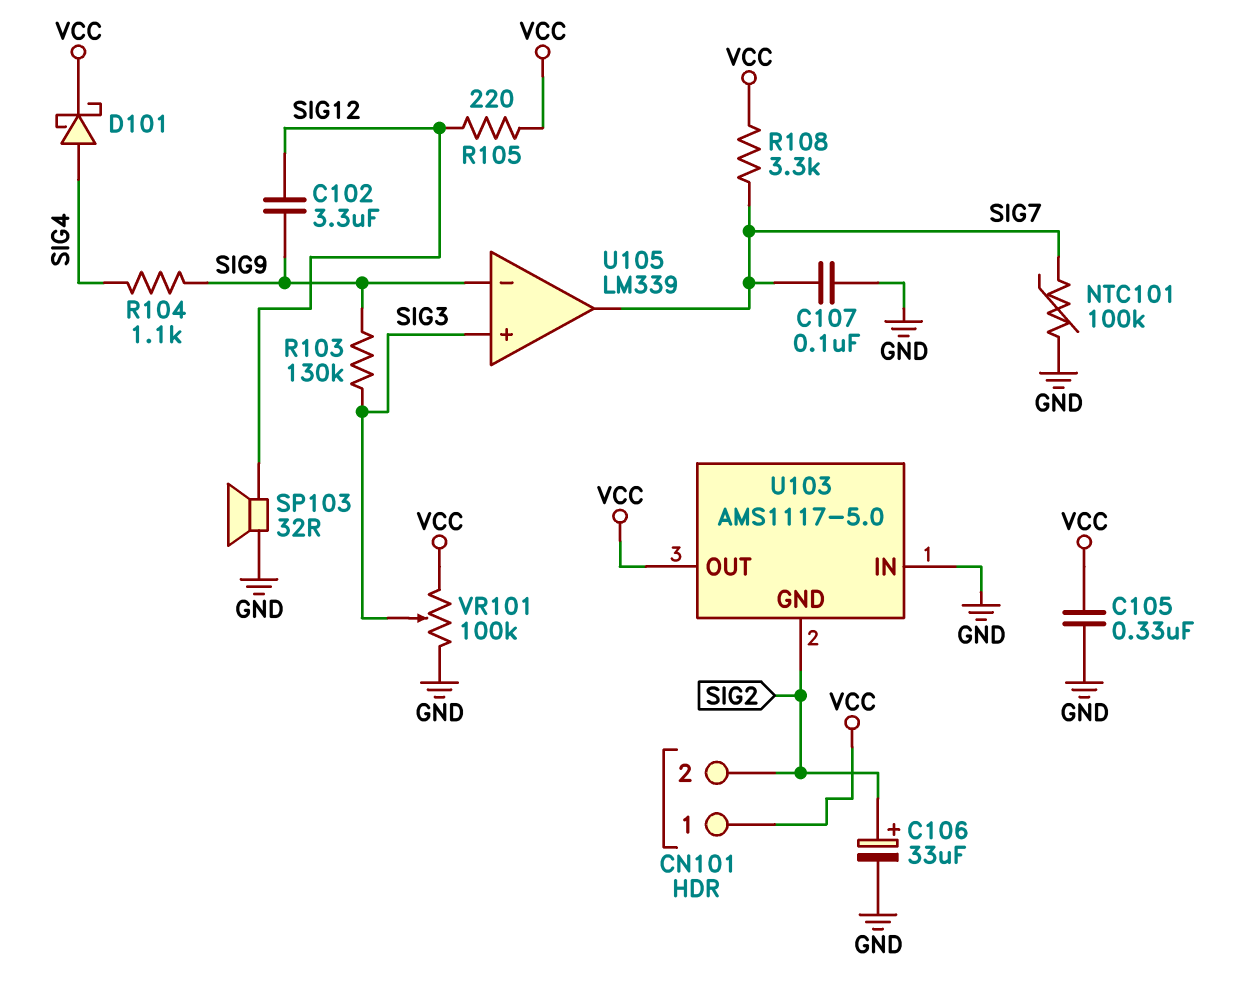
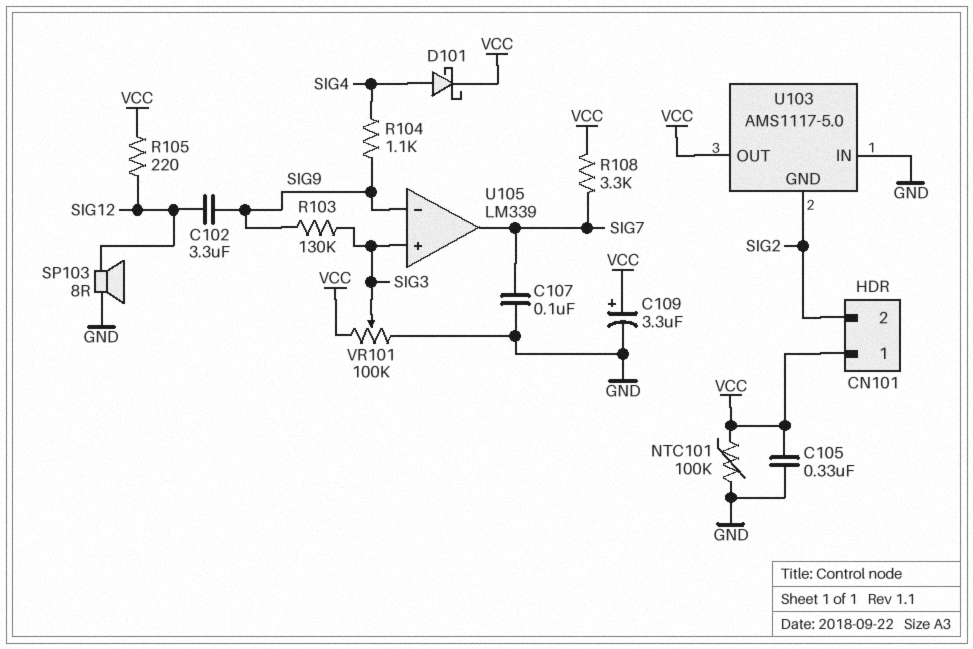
C106: 33uF (plus SIG2, minus GND) -> none
C109: none -> 3.3uF (plus VCC, minus GND)
NTC101: 100k (GND, SIG7) -> 100k (GND, VCC)
SP103: speaker 32R (GND, SIG12) -> speaker 8R (GND, SIG12)

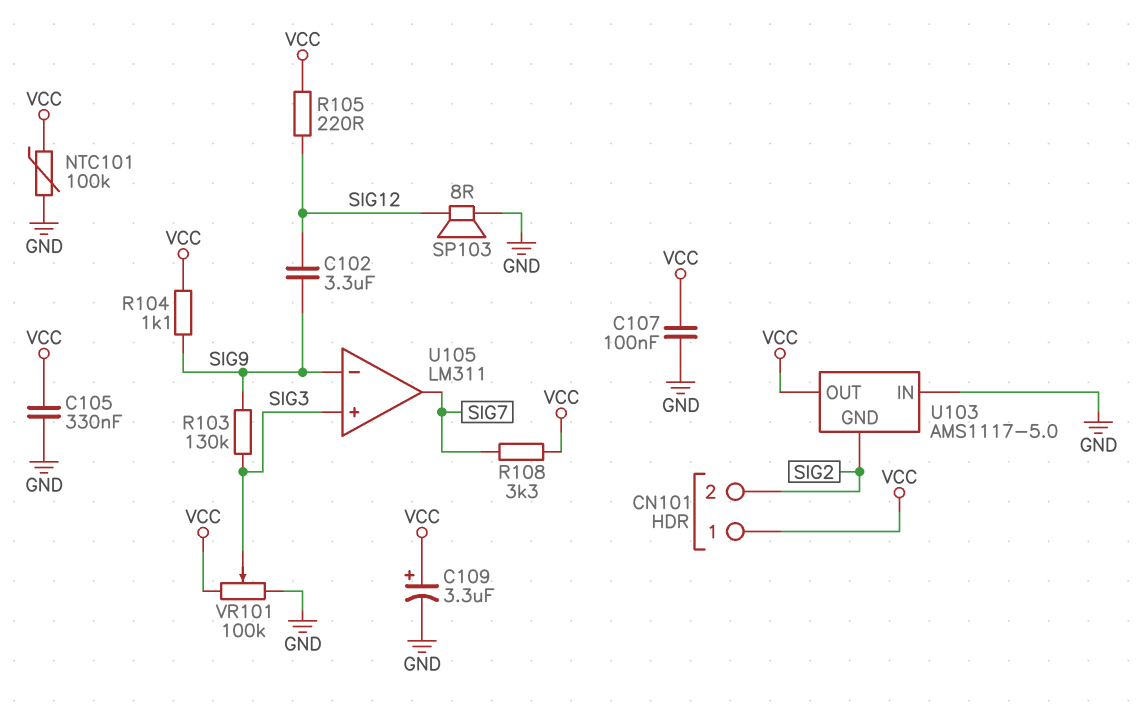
C107: 100nF (GND, SIG7) -> 100nF (GND, VCC)
D101: schottky (A SIG4, K VCC) -> none
R104: 1.1k (SIG4, SIG9) -> 1.1k (SIG9, VCC)
U105: LM339 -> LM311

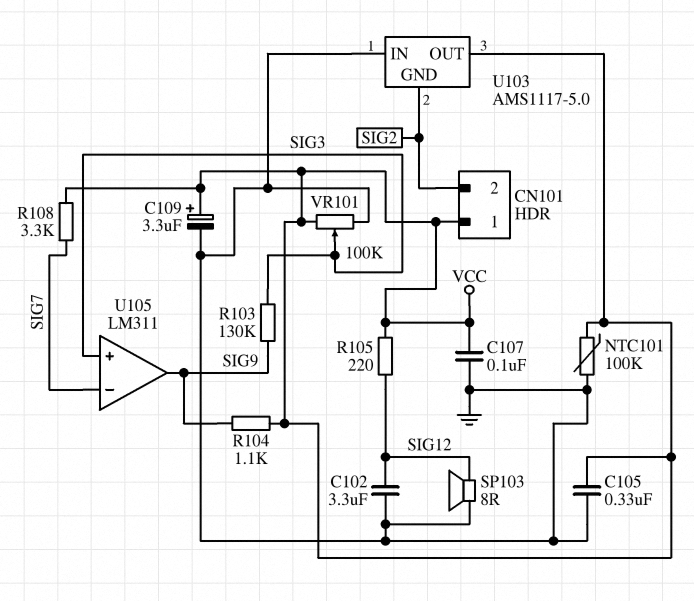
C102: 3.3uF (SIG9, SIG12) -> 3.3uF (GND, SIG12)
U105 pin in-: SIG9 -> SIG7
U105 pin out: SIG7 -> SIG9

